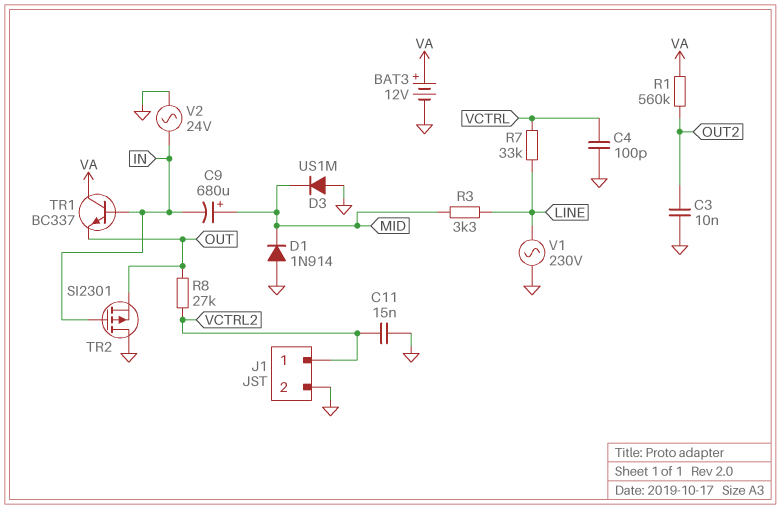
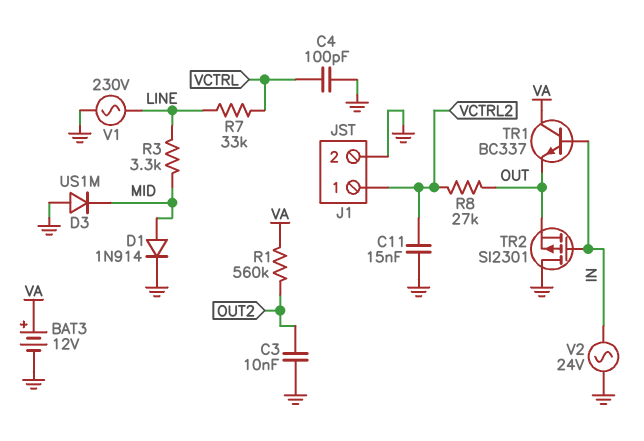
C9: 680uF (plus MID, minus IN) -> none
D1: diode 1N914 (A GND, K MID) -> diode 1N914 (A MID, K GND)

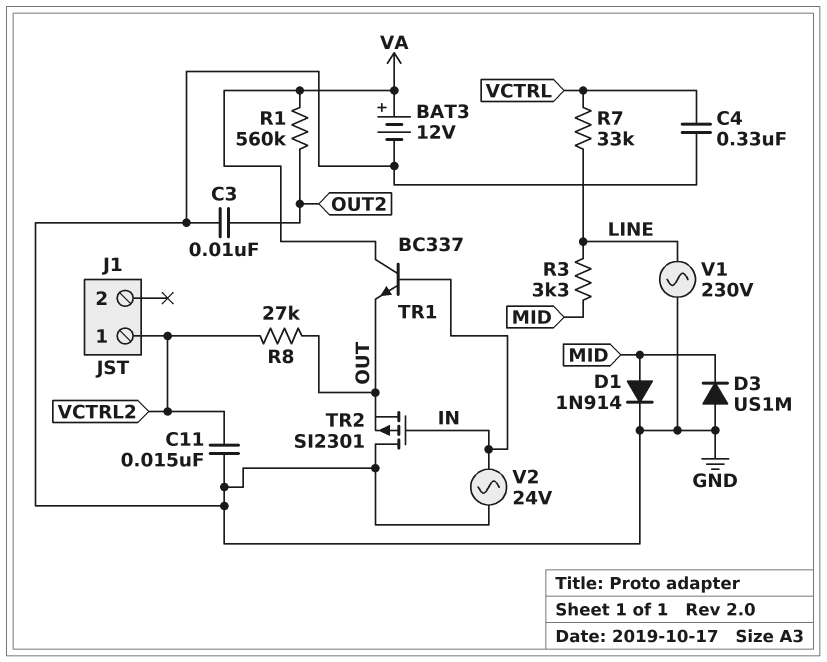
C4: 100pF (GND, VCTRL) -> 330nF (GND, VCTRL)
J1 pin 2: GND -> none

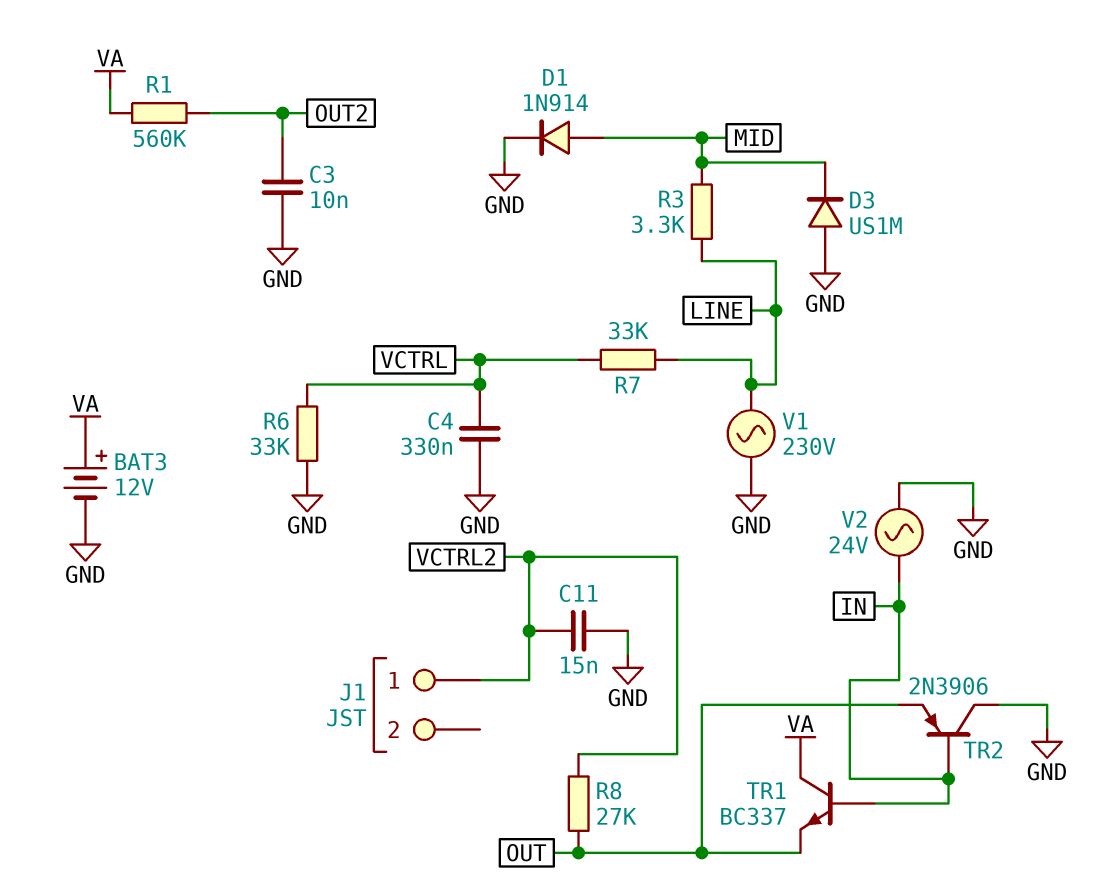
R6: none -> 33k (GND, VCTRL)
TR2: PMOS SI2301 (G IN, D GND, S OUT) -> PNP 2N3906 (B IN, C GND, E OUT)

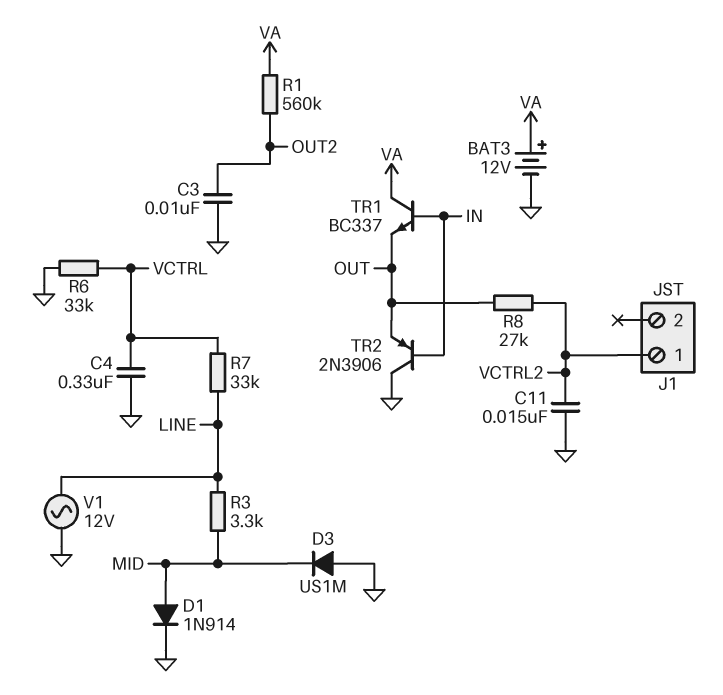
V1: AC 230V (GND, LINE) -> AC 12V (GND, LINE)
V2: AC 24V (GND, IN) -> none

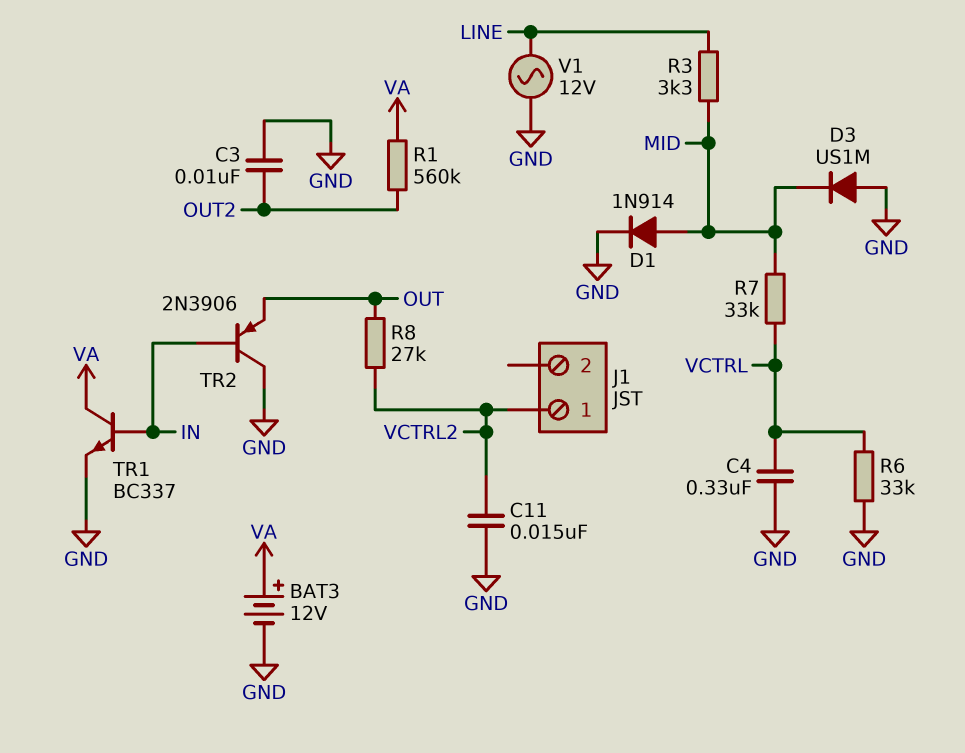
R7: 33k (LINE, VCTRL) -> 33k (MID, VCTRL)
TR1: NPN BC337 (B IN, C VA, E OUT) -> NPN BC337 (B IN, C VA, E GND)

